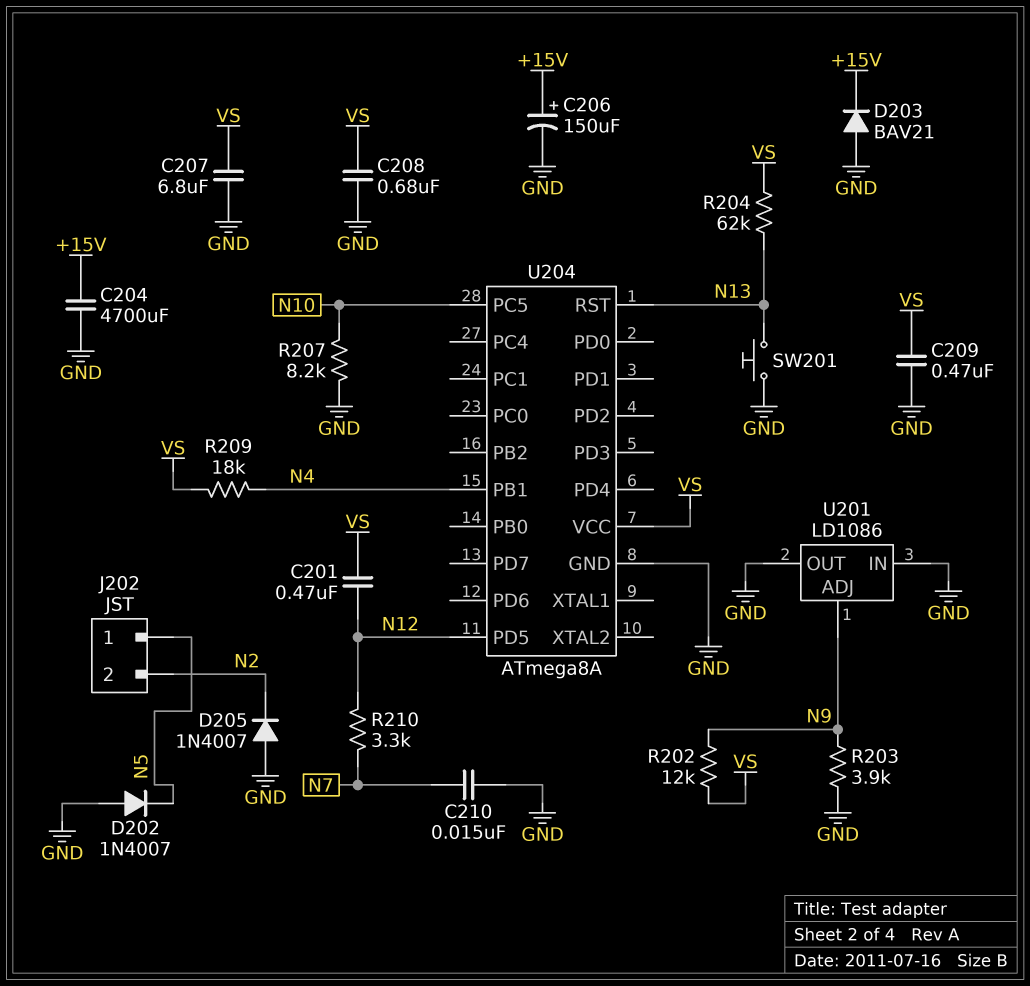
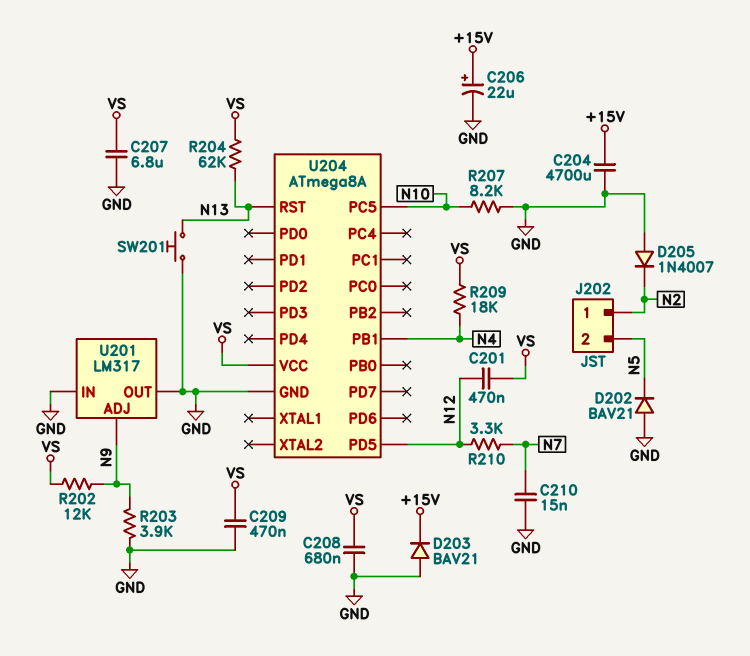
C206: 150uF (plus +15V, minus GND) -> 22uF (plus +15V, minus GND)
D202: diode 1N4007 (A GND, K N5) -> diode BAV21 (A GND, K N5)
J202 pin 1: N5 -> N2
J202 pin 2: N2 -> N5
U201: LD1086 -> LM317

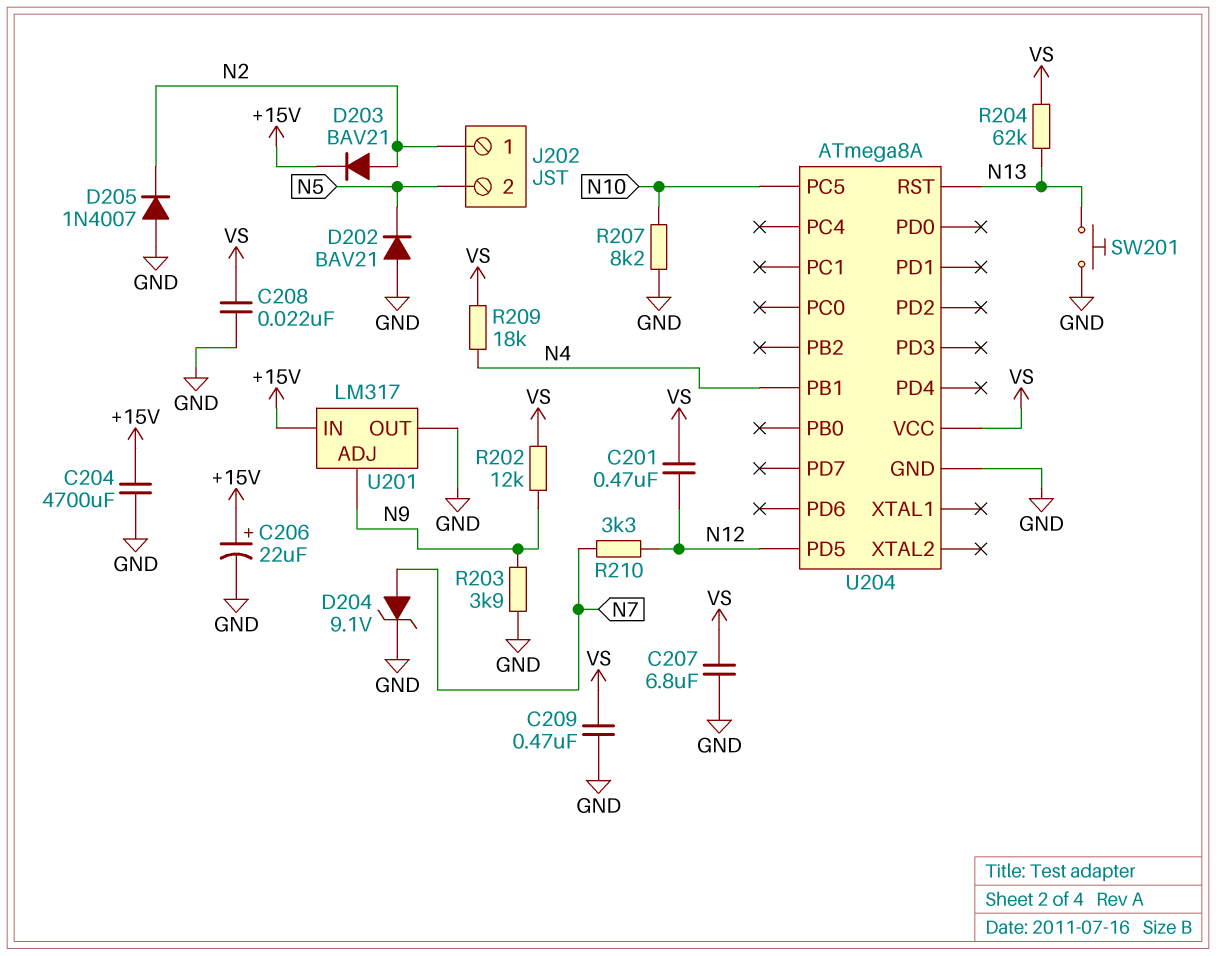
C208: 680nF (GND, VS) -> 22nF (GND, VS)
C210: 15nF (GND, N7) -> none
D203: diode BAV21 (A GND, K +15V) -> diode BAV21 (A N2, K +15V)
D204: none -> zener 9.1V (A N7, K GND)
U201 pin IN: GND -> +15V

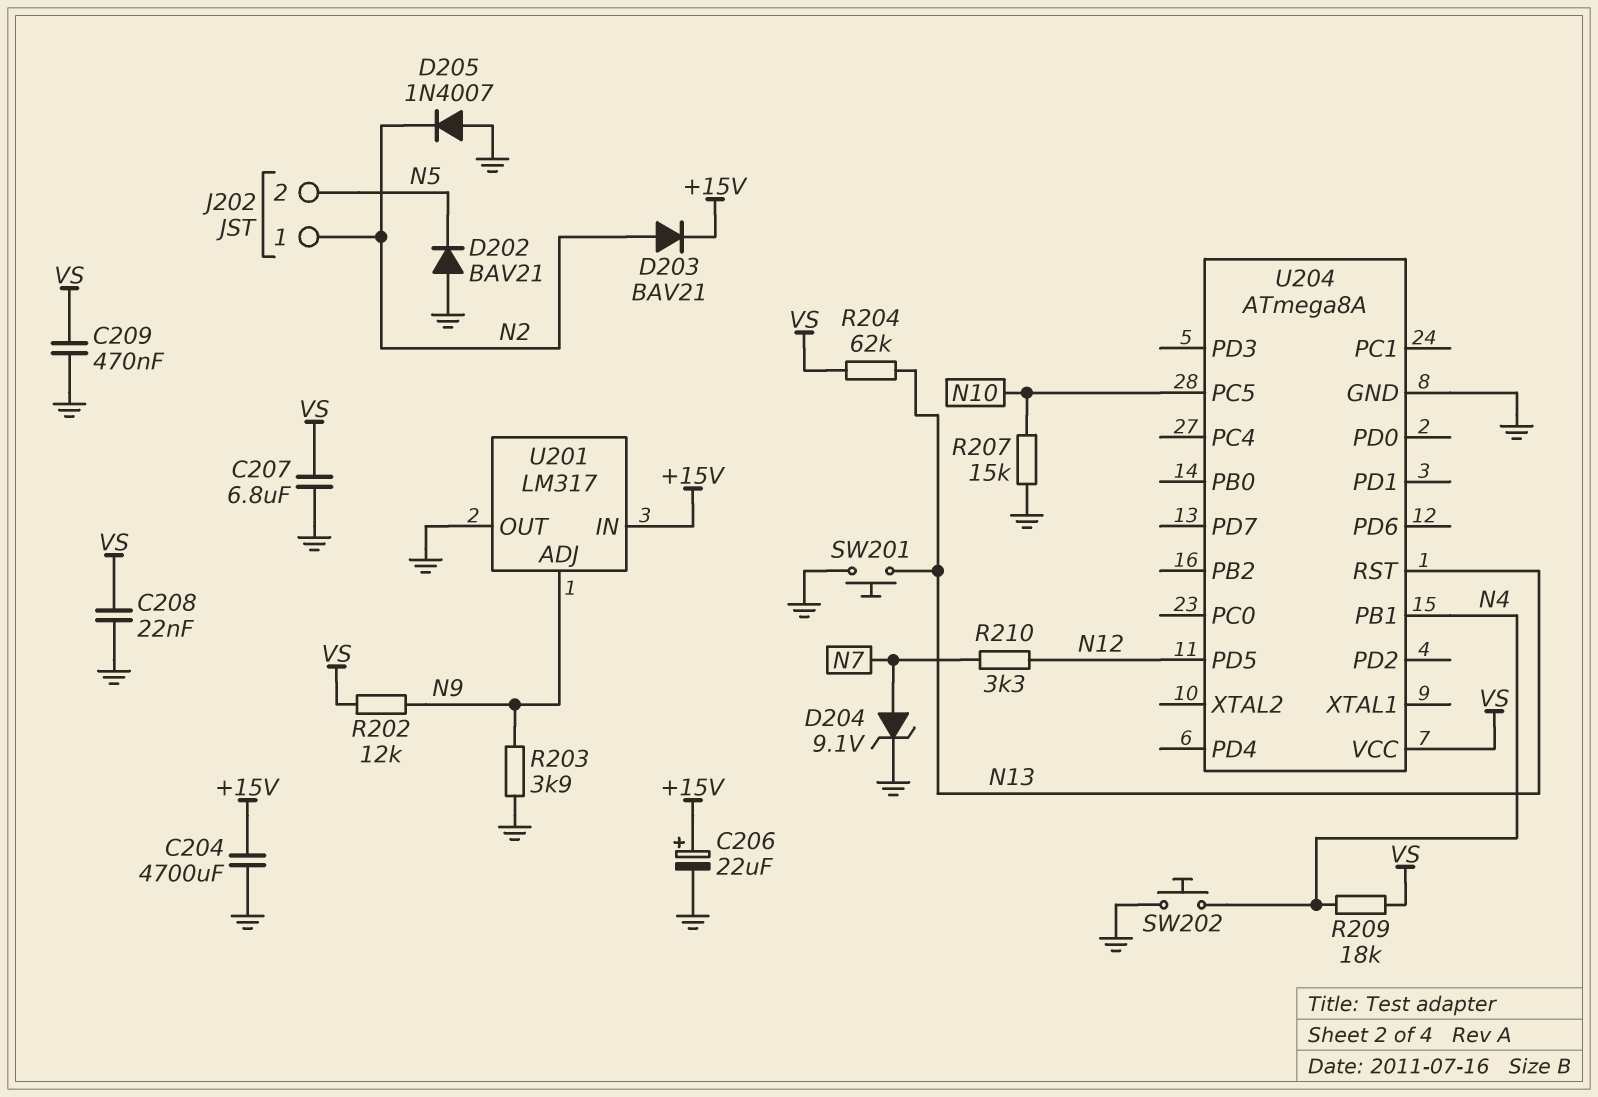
C201: 470nF (N12, VS) -> none
R207: 8.2k (GND, N10) -> 15k (GND, N10)
SW202: none -> button (GND, N4)

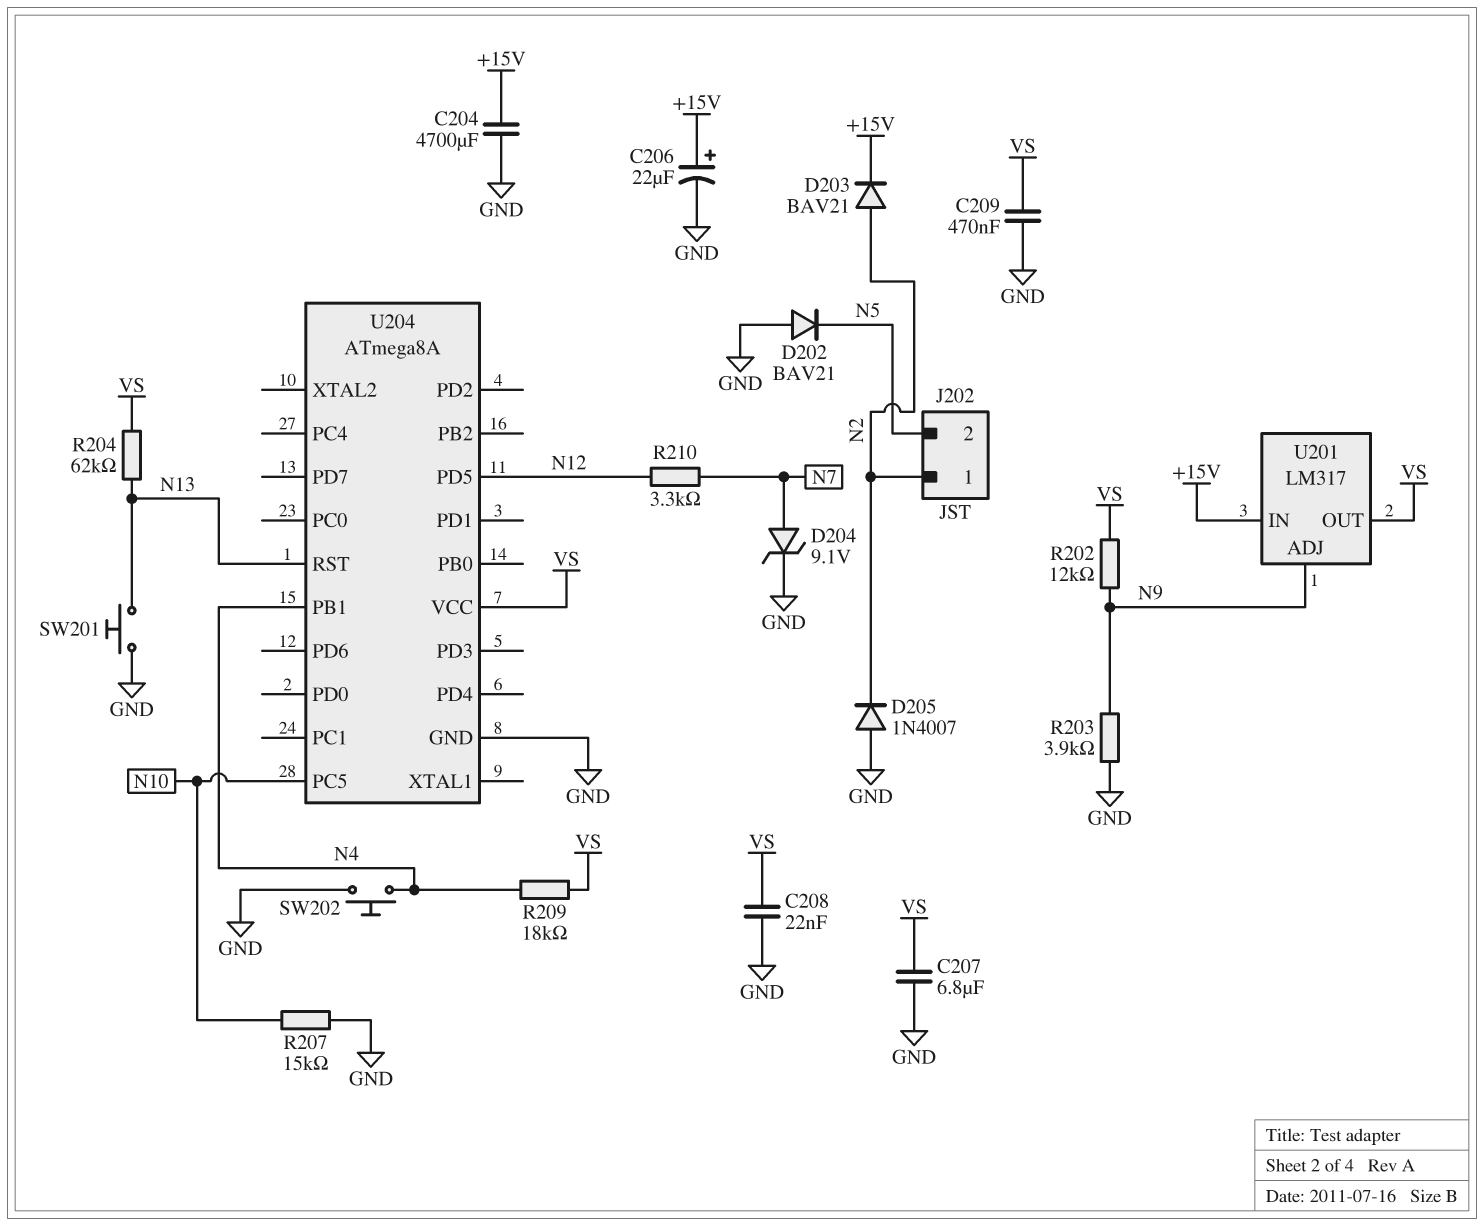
U201 pin OUT: GND -> VS

